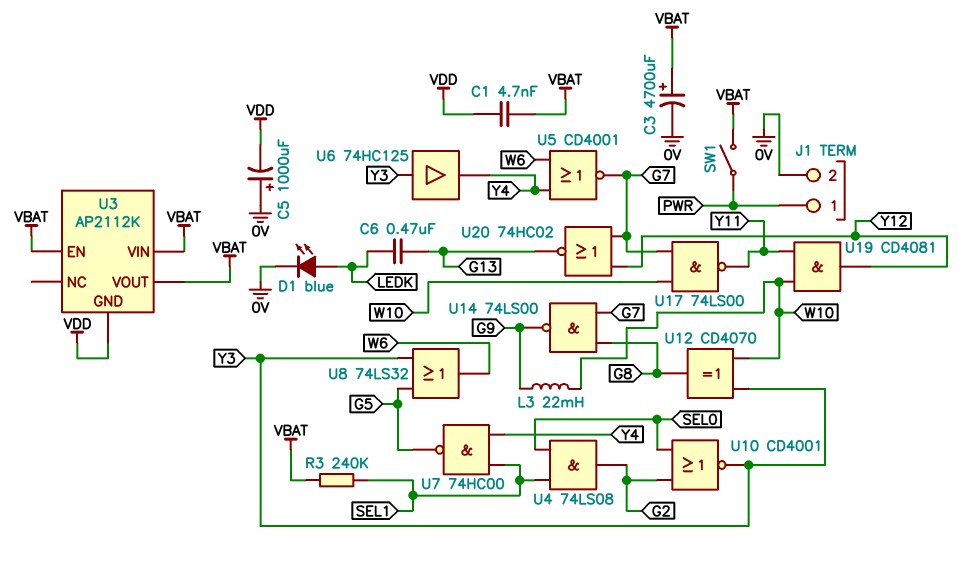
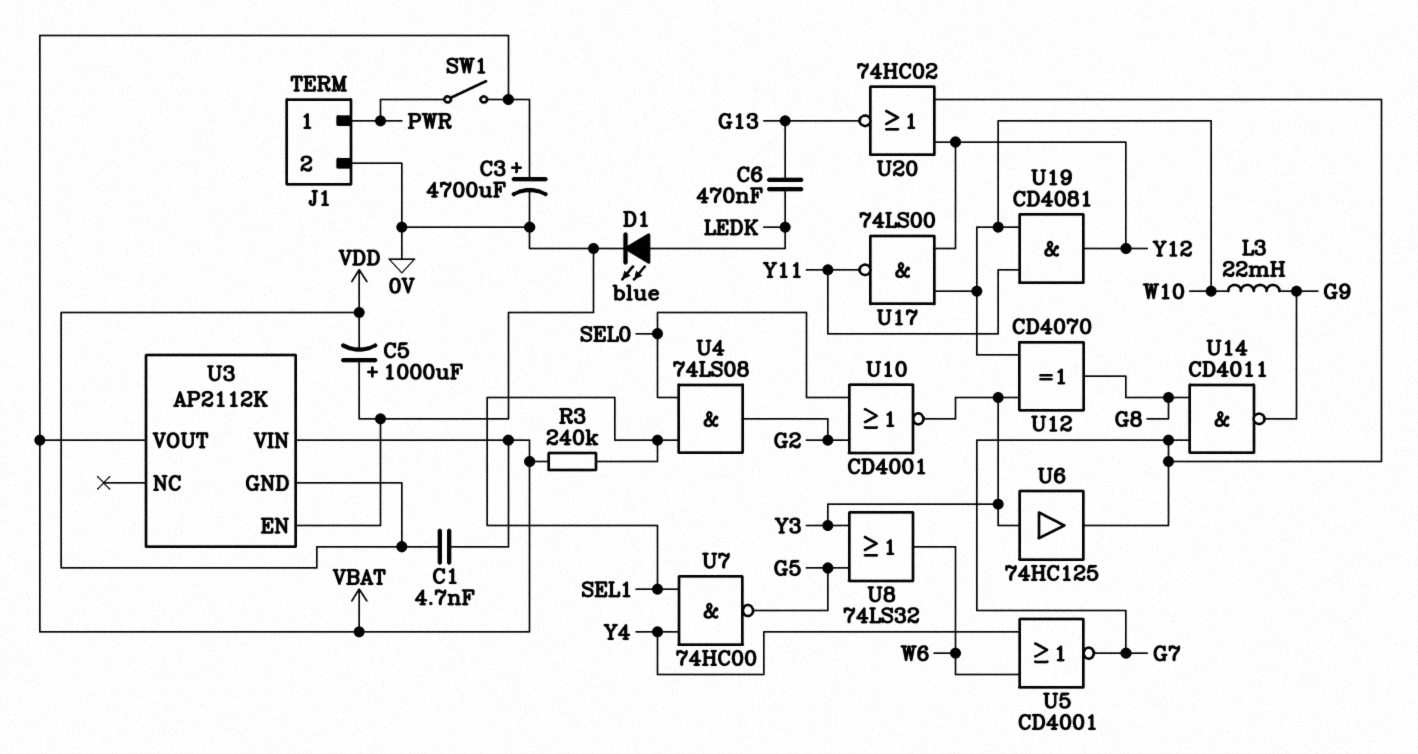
U3 pin EN: VBAT -> 0V
U6: buffer 74HC125 (in Y3, out Y4) -> buffer 74HC125 (in Y3, out G7)
U14: NAND 74LS00 (in G7, in G8, out G9) -> NAND CD4011 (in G7, in G8, out G9)
U17: NAND 74LS00 (in G7, in W10, out Y11) -> NAND 74LS00 (in W10, in Y12, out Y11)

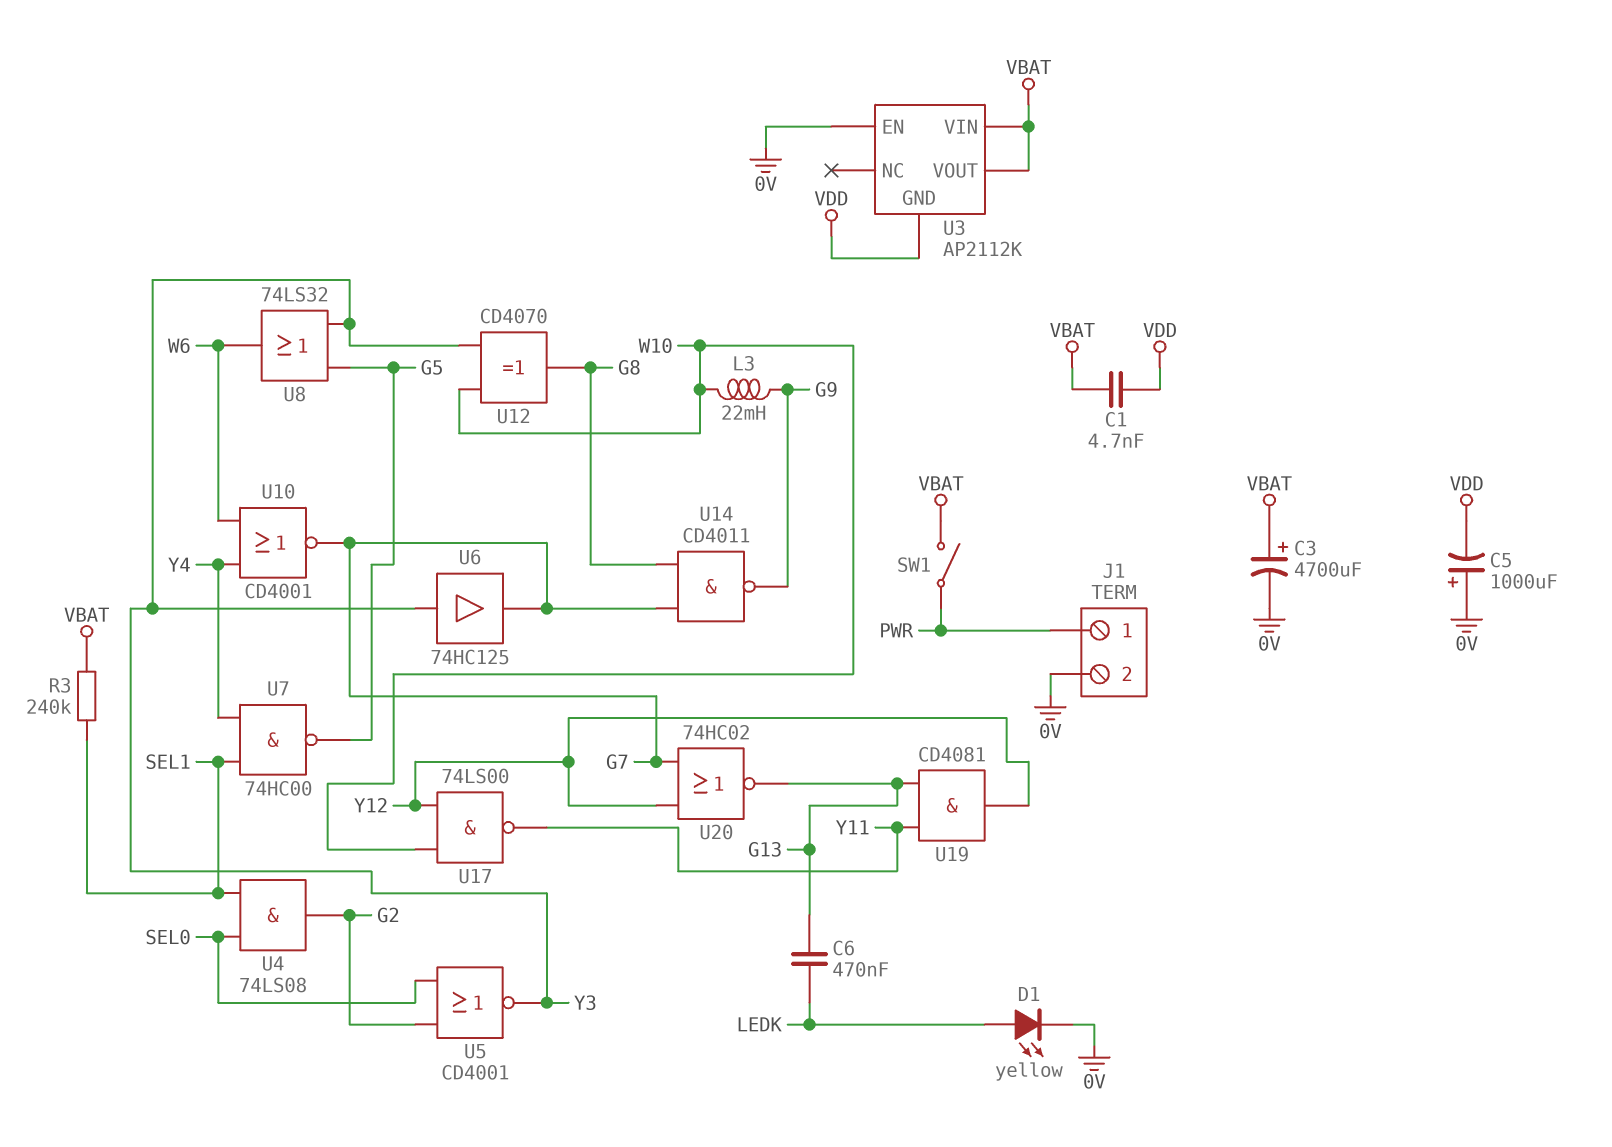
D1: LED blue (A LEDK, K 0V) -> LED yellow (A LEDK, K 0V)
U5: NOR CD4001 (in W6, in Y4, out G7) -> NOR CD4001 (in G2, in SEL0, out Y3)
U10: NOR CD4001 (in G2, in SEL0, out Y3) -> NOR CD4001 (in W6, in Y4, out G7)
U19: AND CD4081 (in W10, in Y11, out Y12) -> AND CD4081 (in G13, in Y11, out Y12)

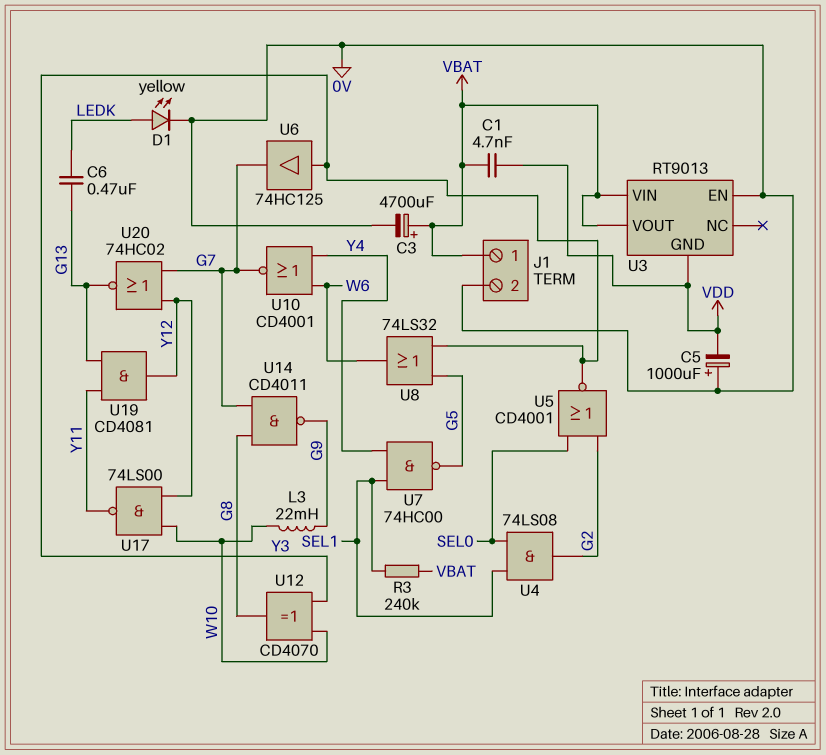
J1 pin 1: PWR -> VBAT
SW1: switch (PWR, VBAT) -> none
U3: AP2112K -> RT9013

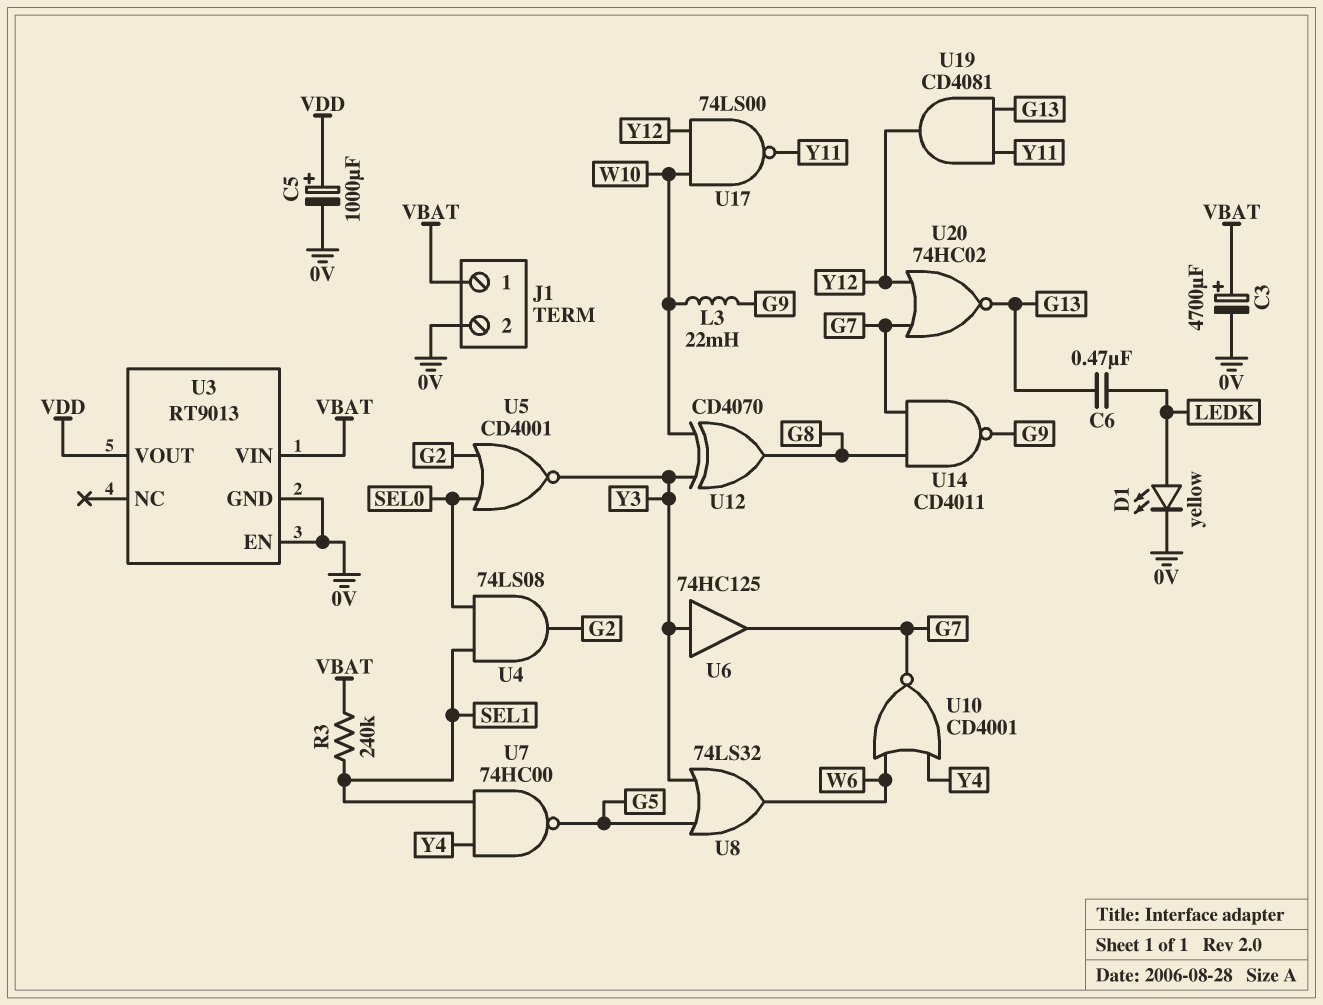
C1: 4.7nF (VBAT, VDD) -> none
C5: 1000uF (plus 0V, minus VDD) -> 1000uF (plus VDD, minus 0V)
U3 pin GND: VDD -> 0V
U3 pin VOUT: VBAT -> VDD

